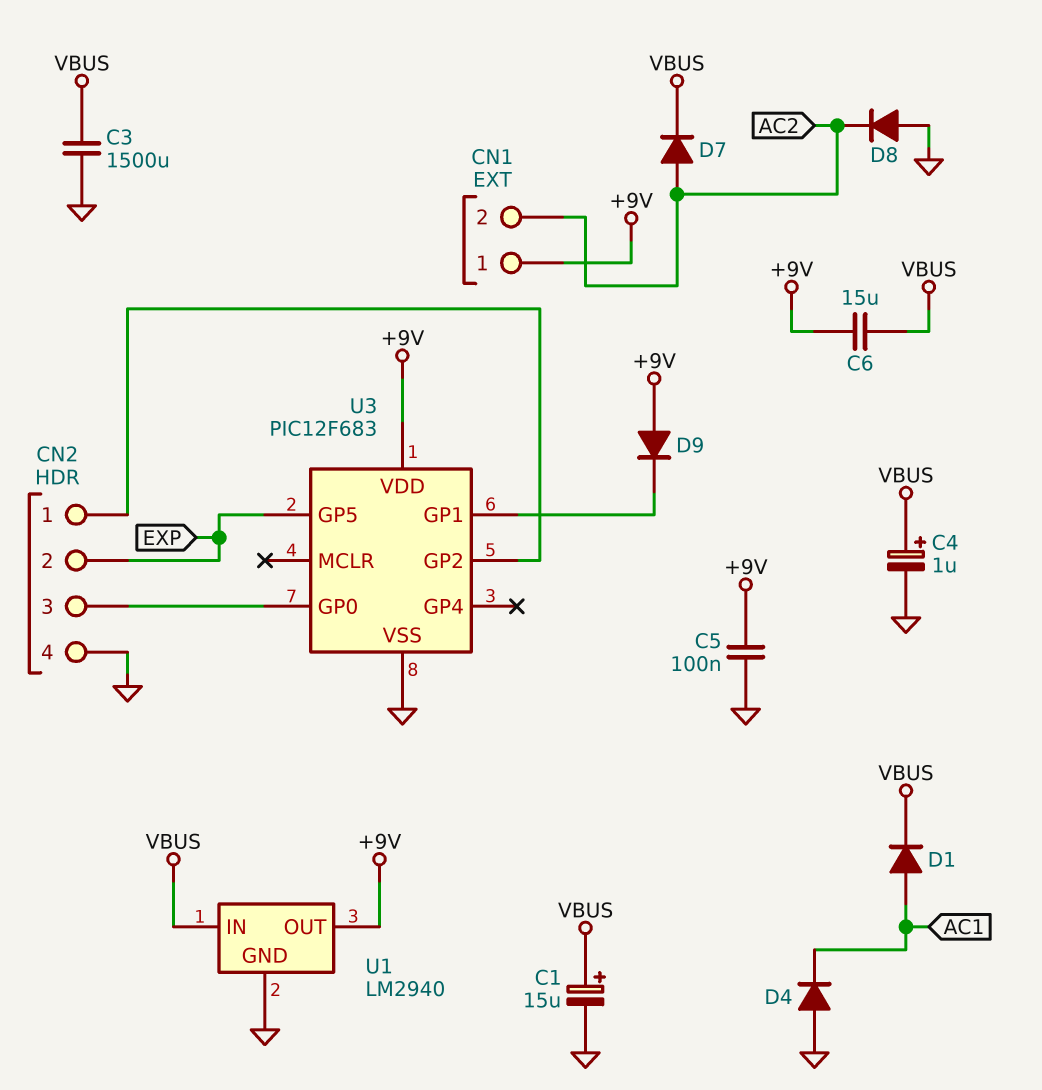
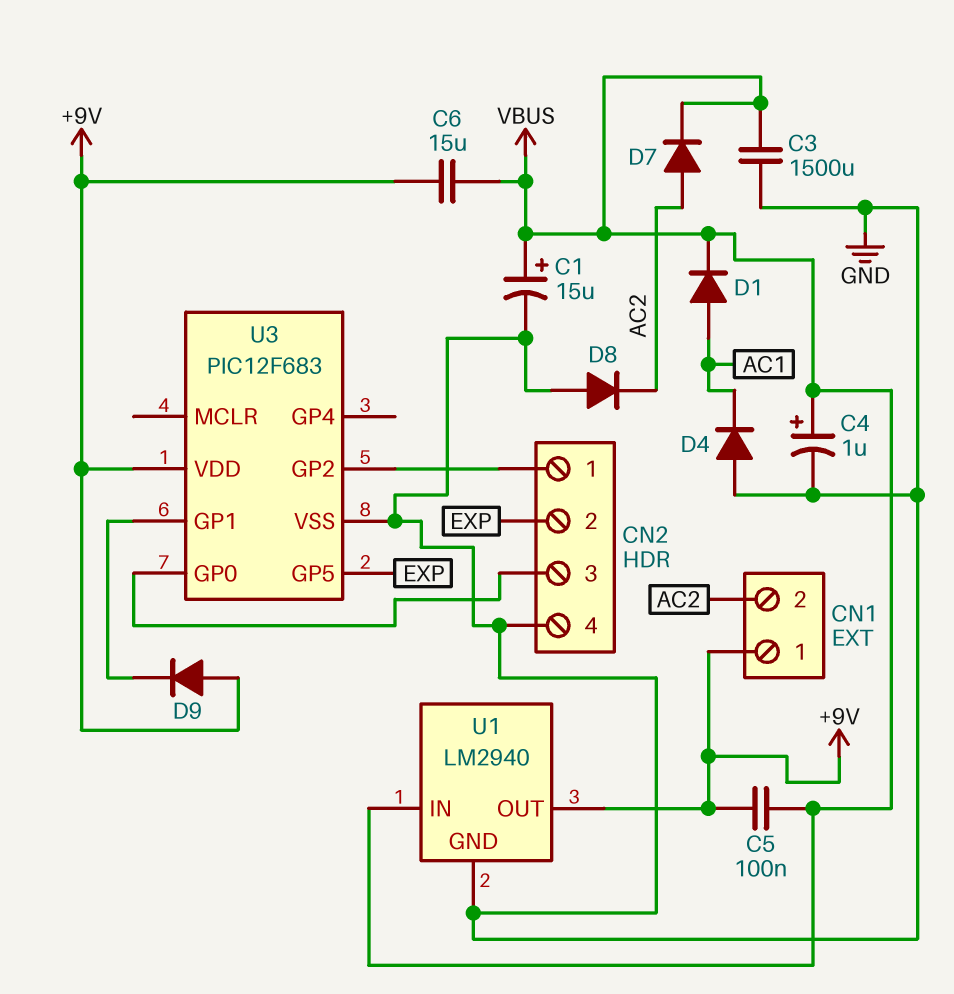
C5: 100nF (+9V, GND) -> 100nF (+9V, VBUS)

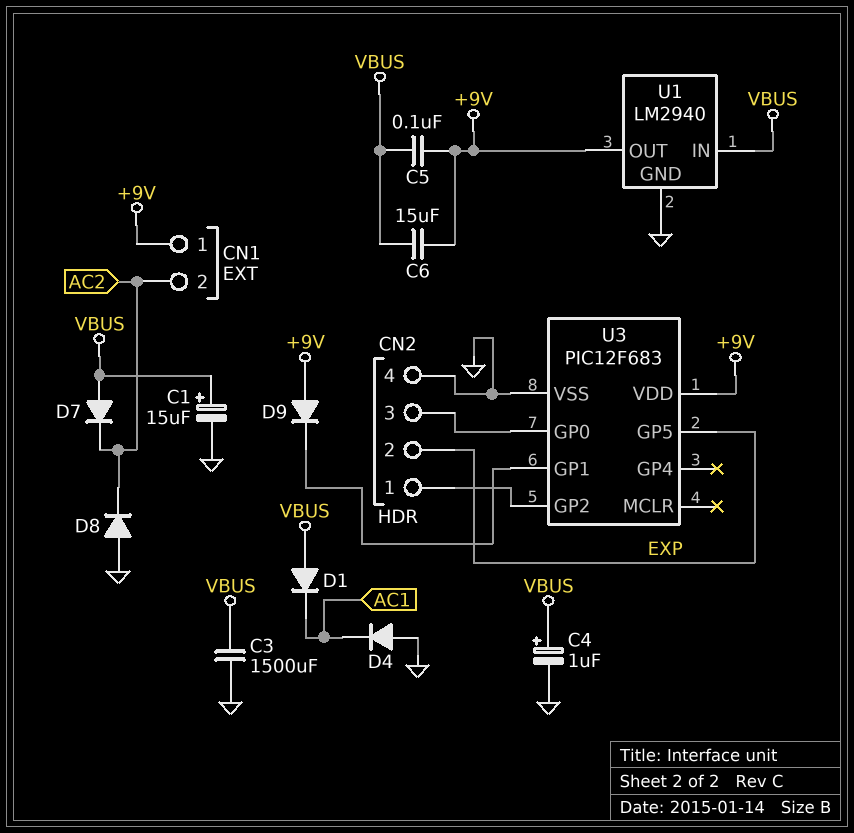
D1: diode (A AC1, K VBUS) -> diode (A VBUS, K AC1)
D7: diode (A AC2, K VBUS) -> diode (A VBUS, K AC2)

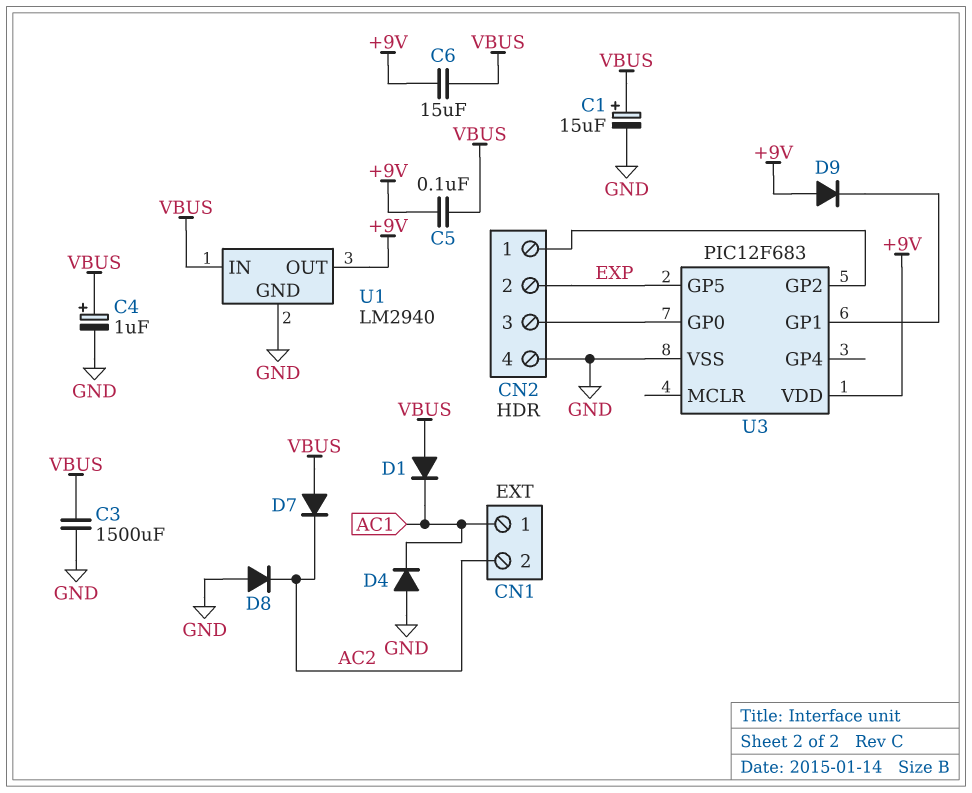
CN1 pin 1: +9V -> AC1

